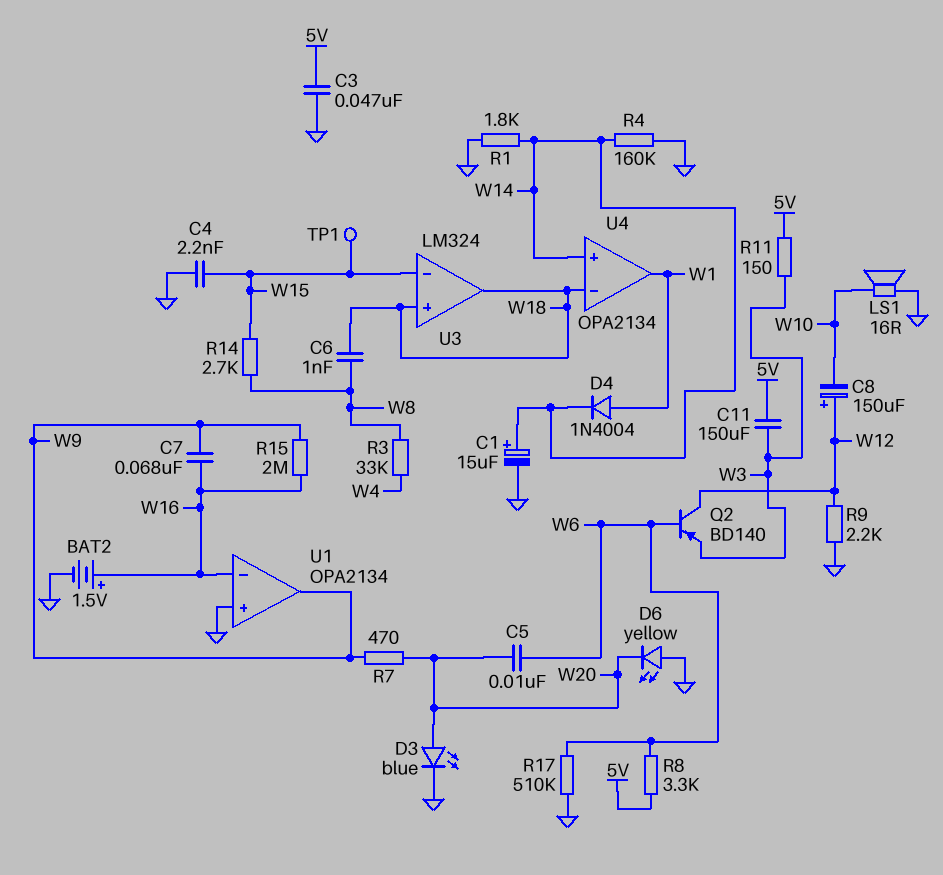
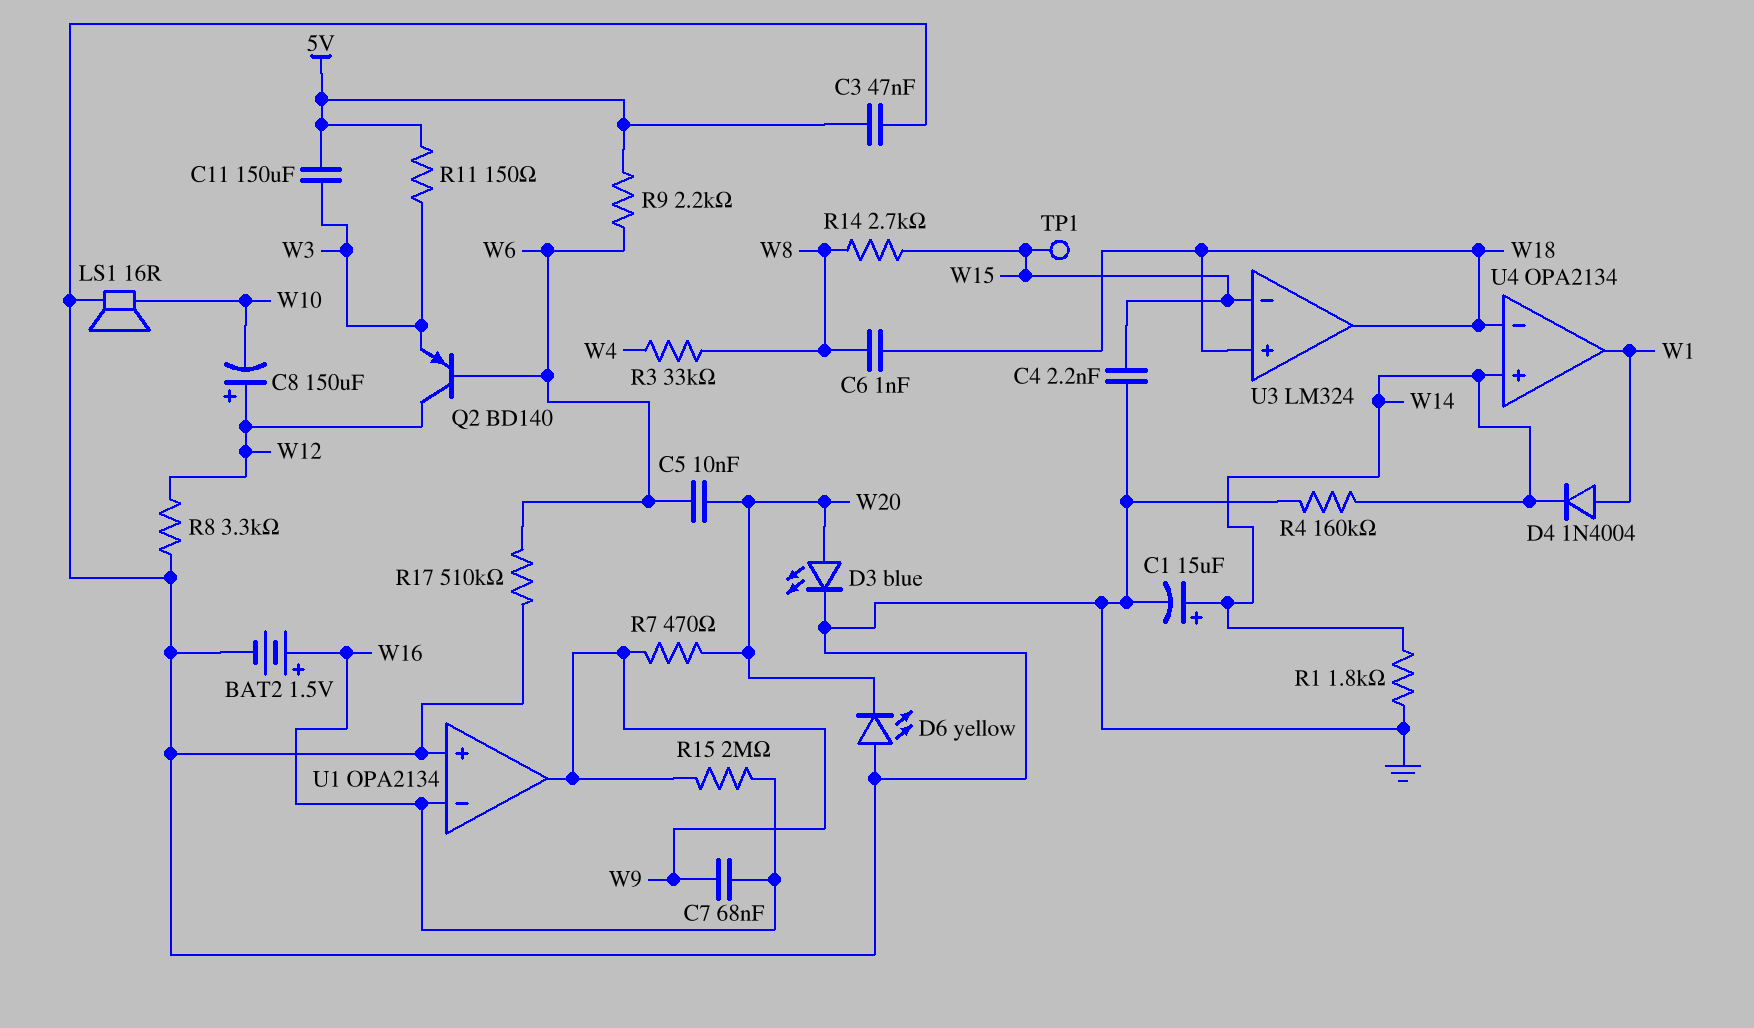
R8: 3.3k (5V, W6) -> 3.3k (GND, W12)
R9: 2.2k (GND, W12) -> 2.2k (5V, W6)

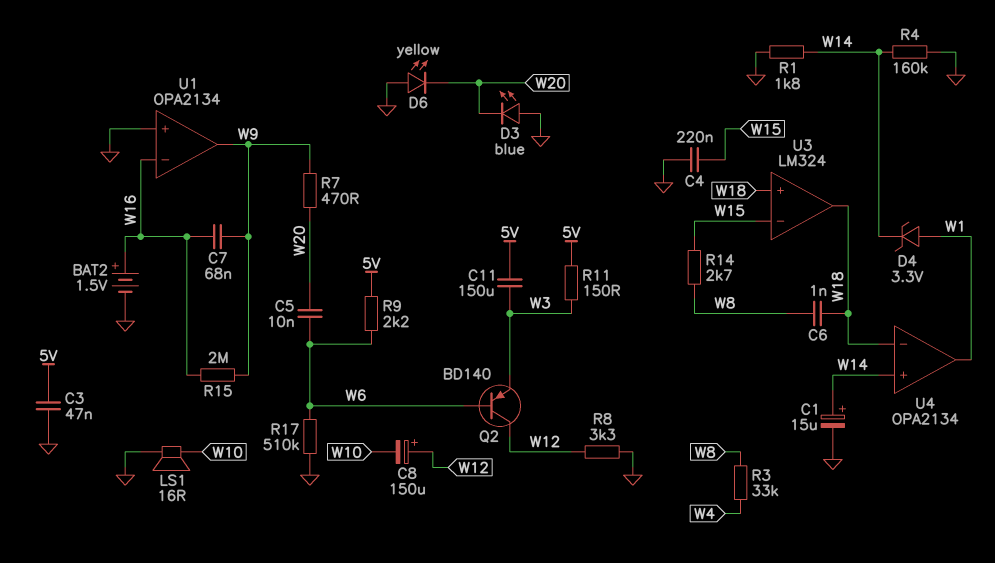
C4: 2.2nF (GND, W15) -> 220nF (GND, W15)
D3: LED blue (A W20, K GND) -> LED blue (A GND, K W20)
D4: diode 1N4004 (A W1, K W14) -> zener 3.3V (A W1, K W14)
TP1: test point (W15) -> none

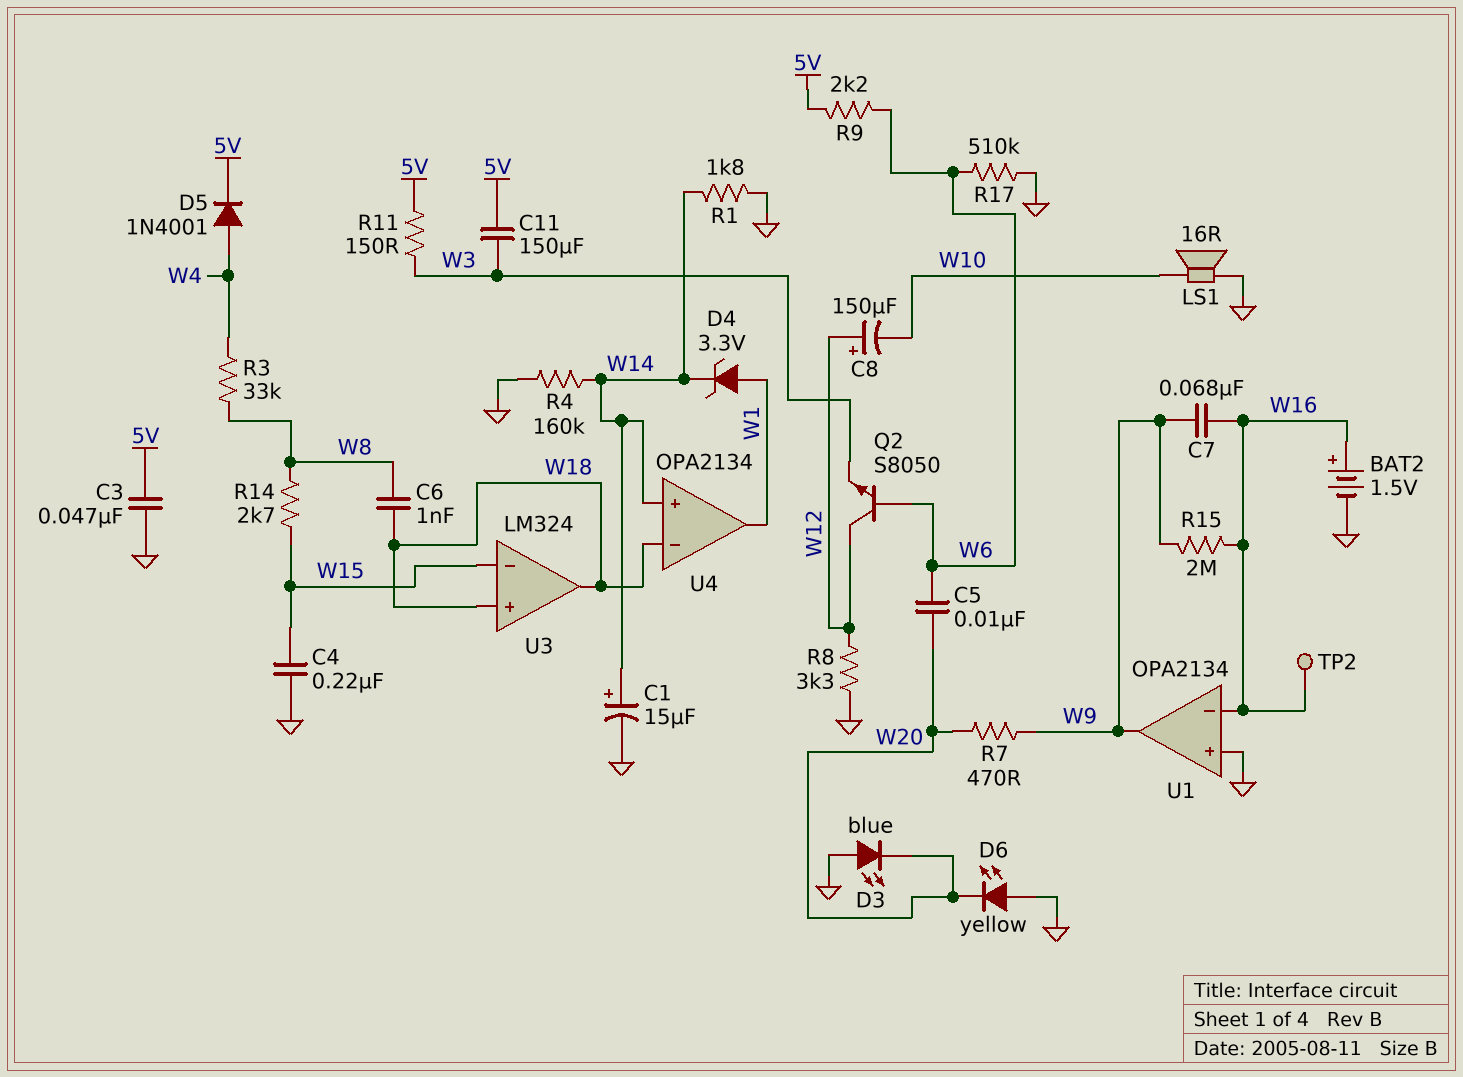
D5: none -> diode 1N4001 (A W4, K 5V)
Q2: PNP BD140 (B W6, C W12, E W3) -> NPN S8050 (B W6, C W12, E W3)
TP2: none -> test point (W16)

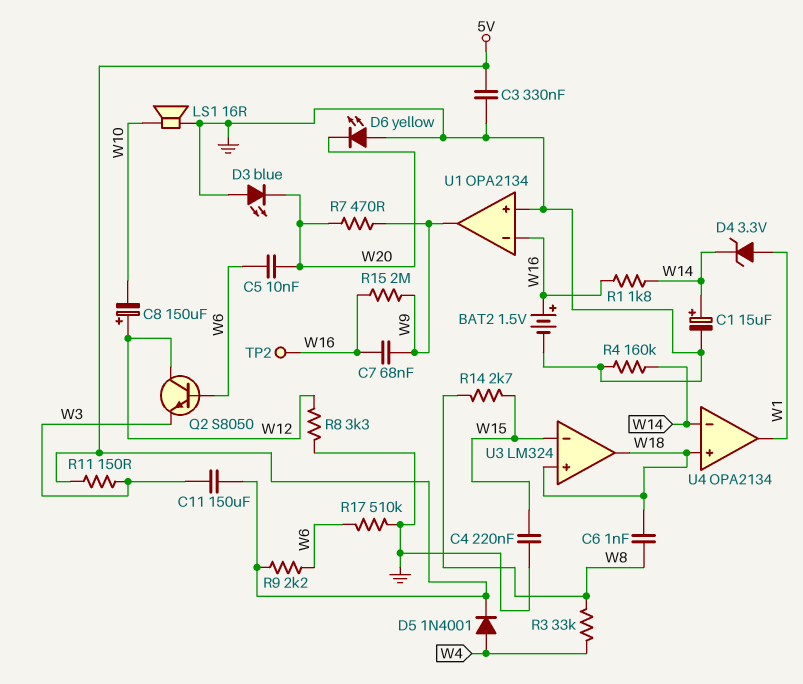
C3: 47nF (5V, GND) -> 330nF (5V, GND)
R1: 1.8k (GND, W14) -> 1.8k (W14, W16)
U4 pin in+: W14 -> W18
U4 pin in-: W18 -> W14

